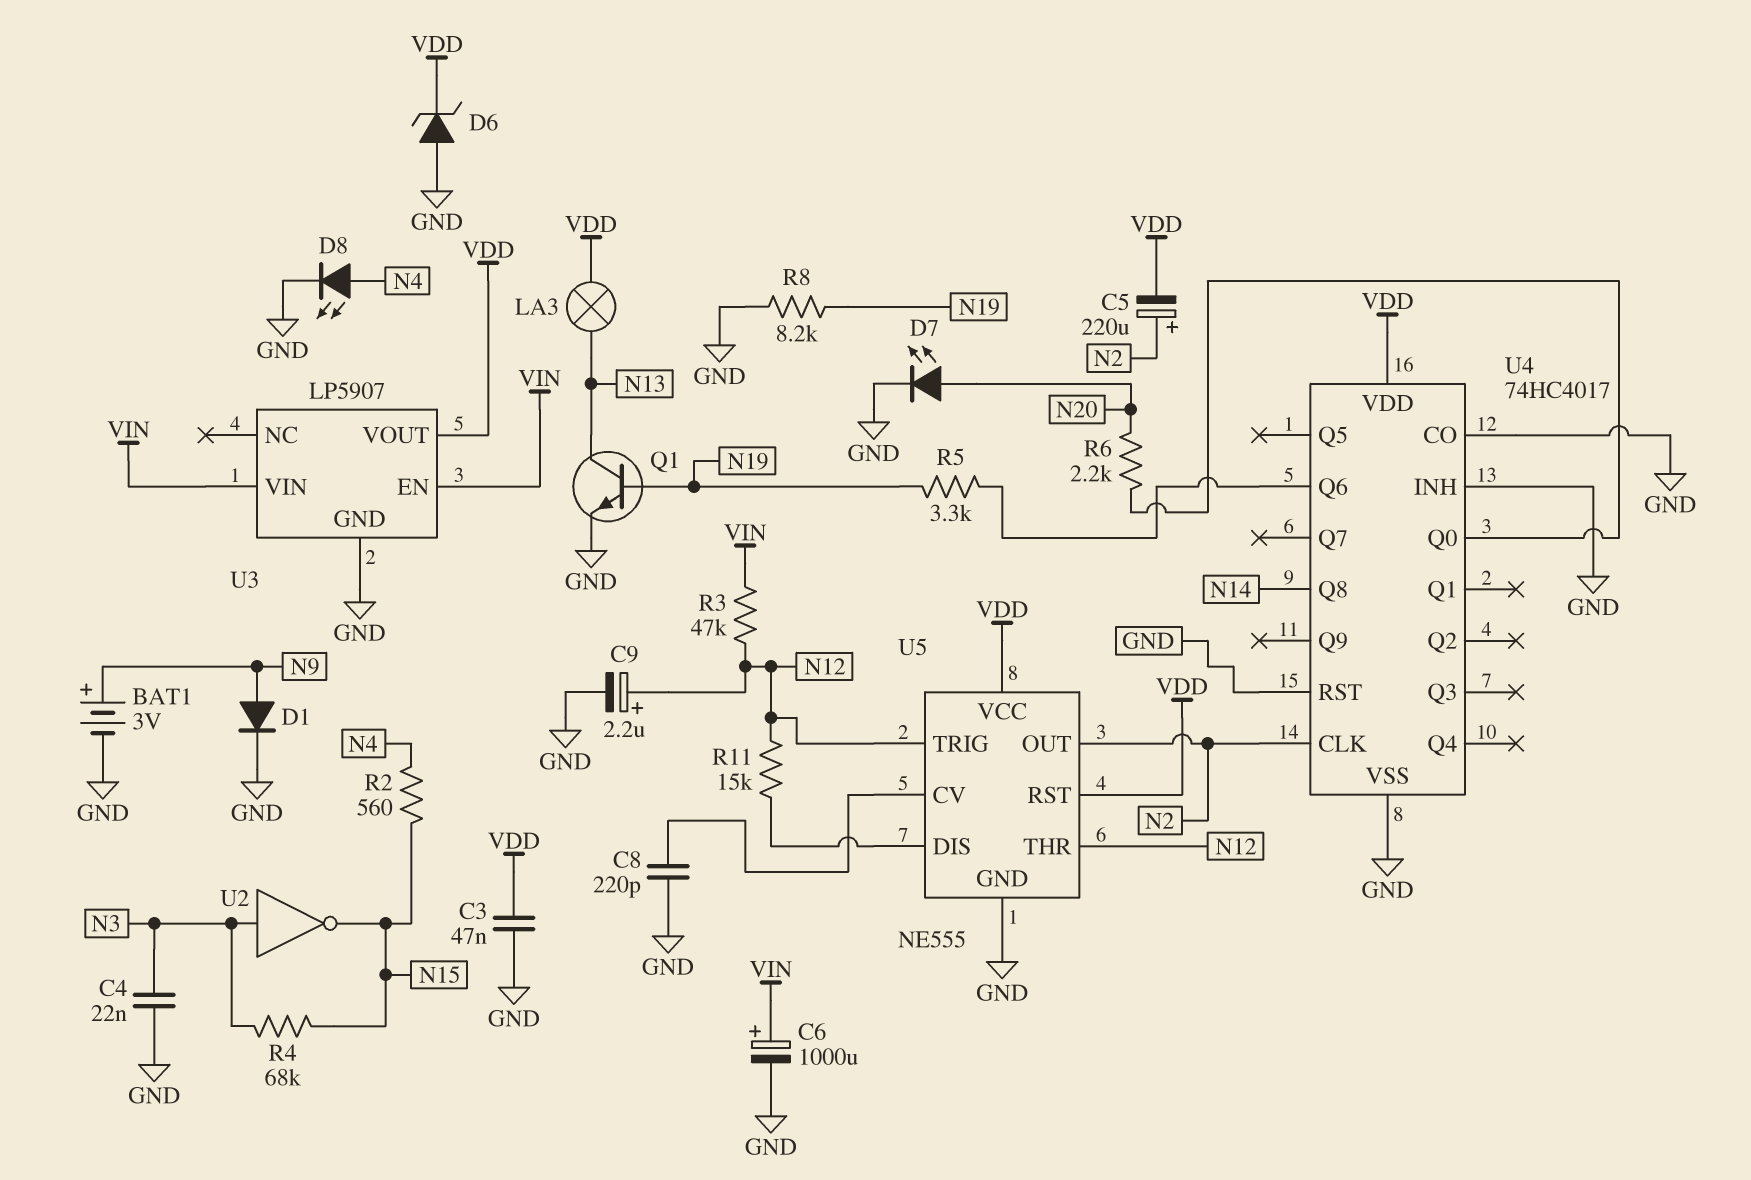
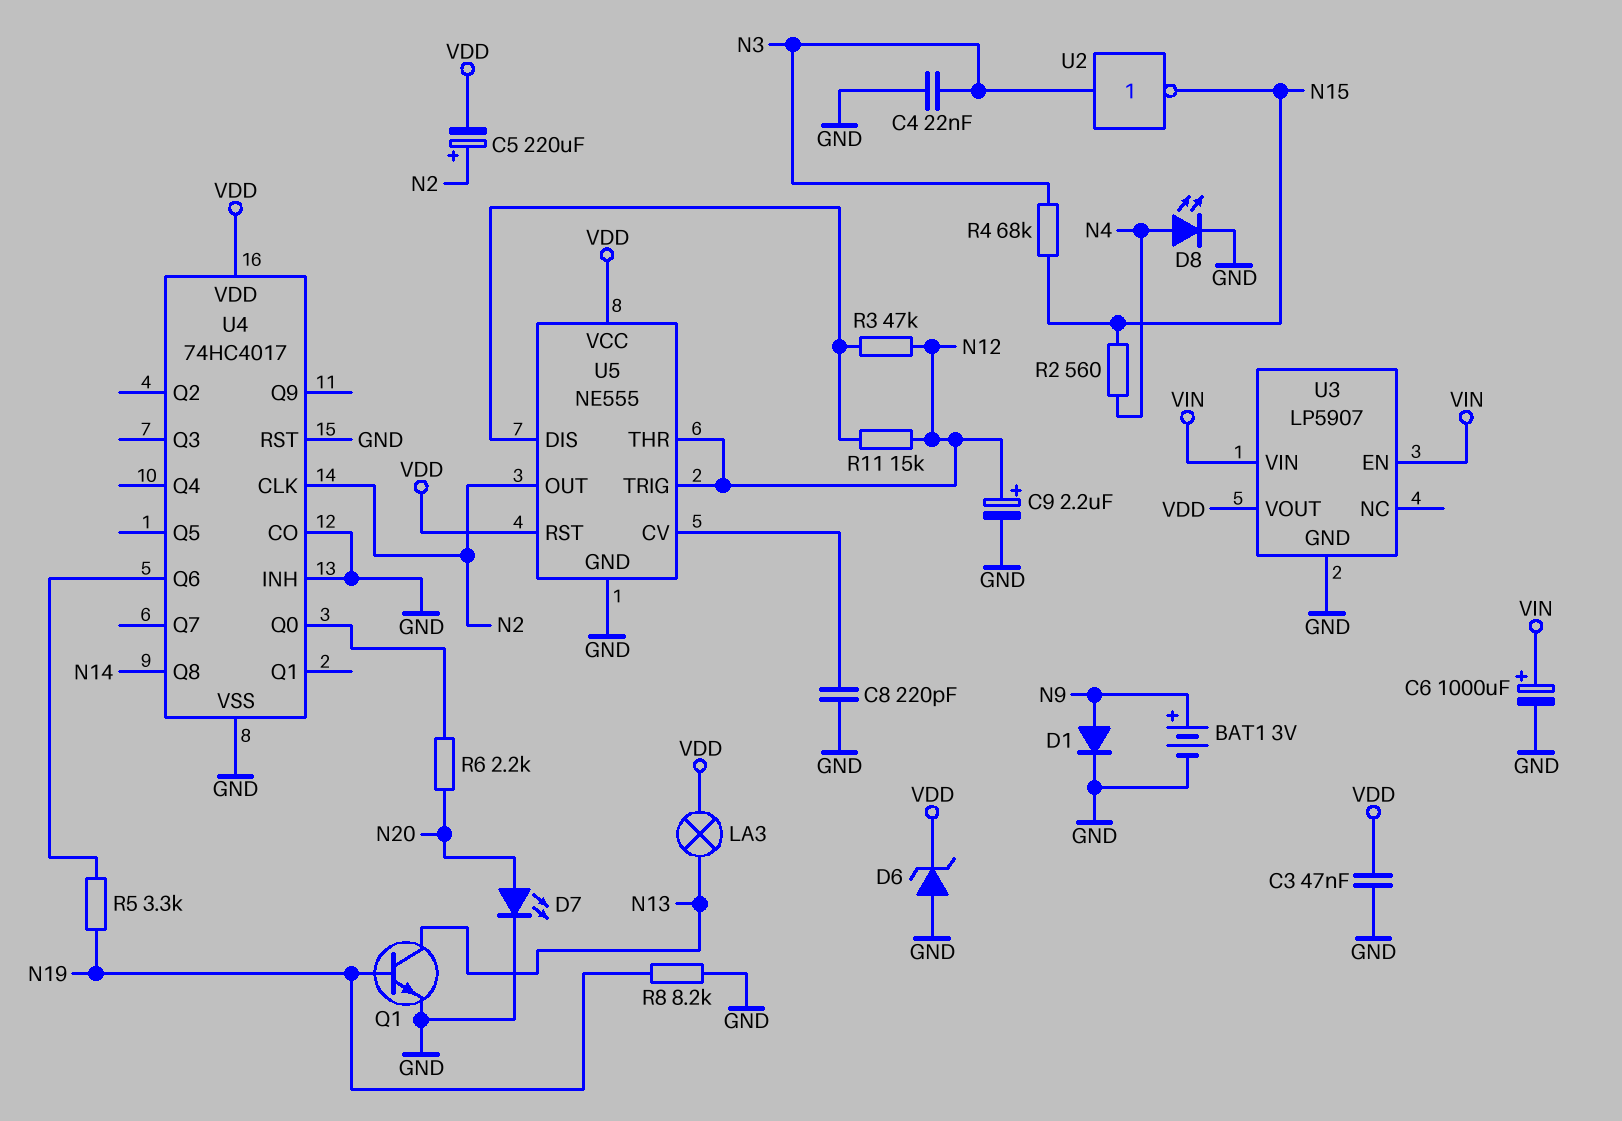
R3: 47k (N12, VIN) -> 47k (N12, U5/DIS)

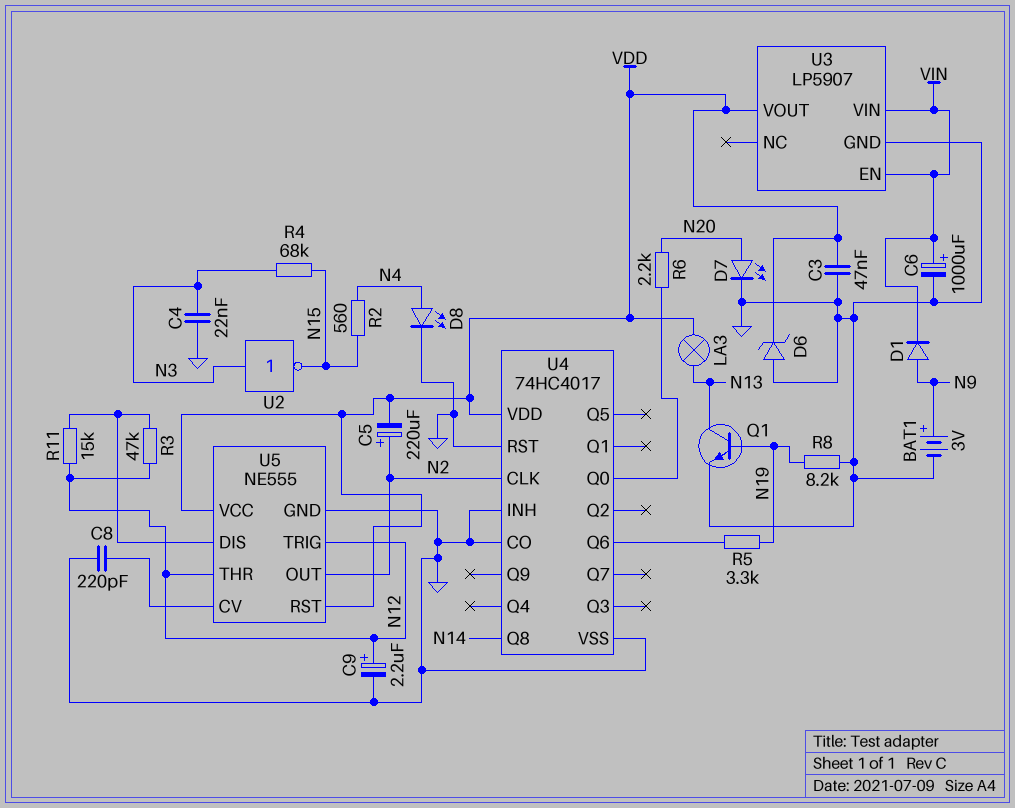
D1: diode (A N9, K GND) -> diode (A N9, K VIN)

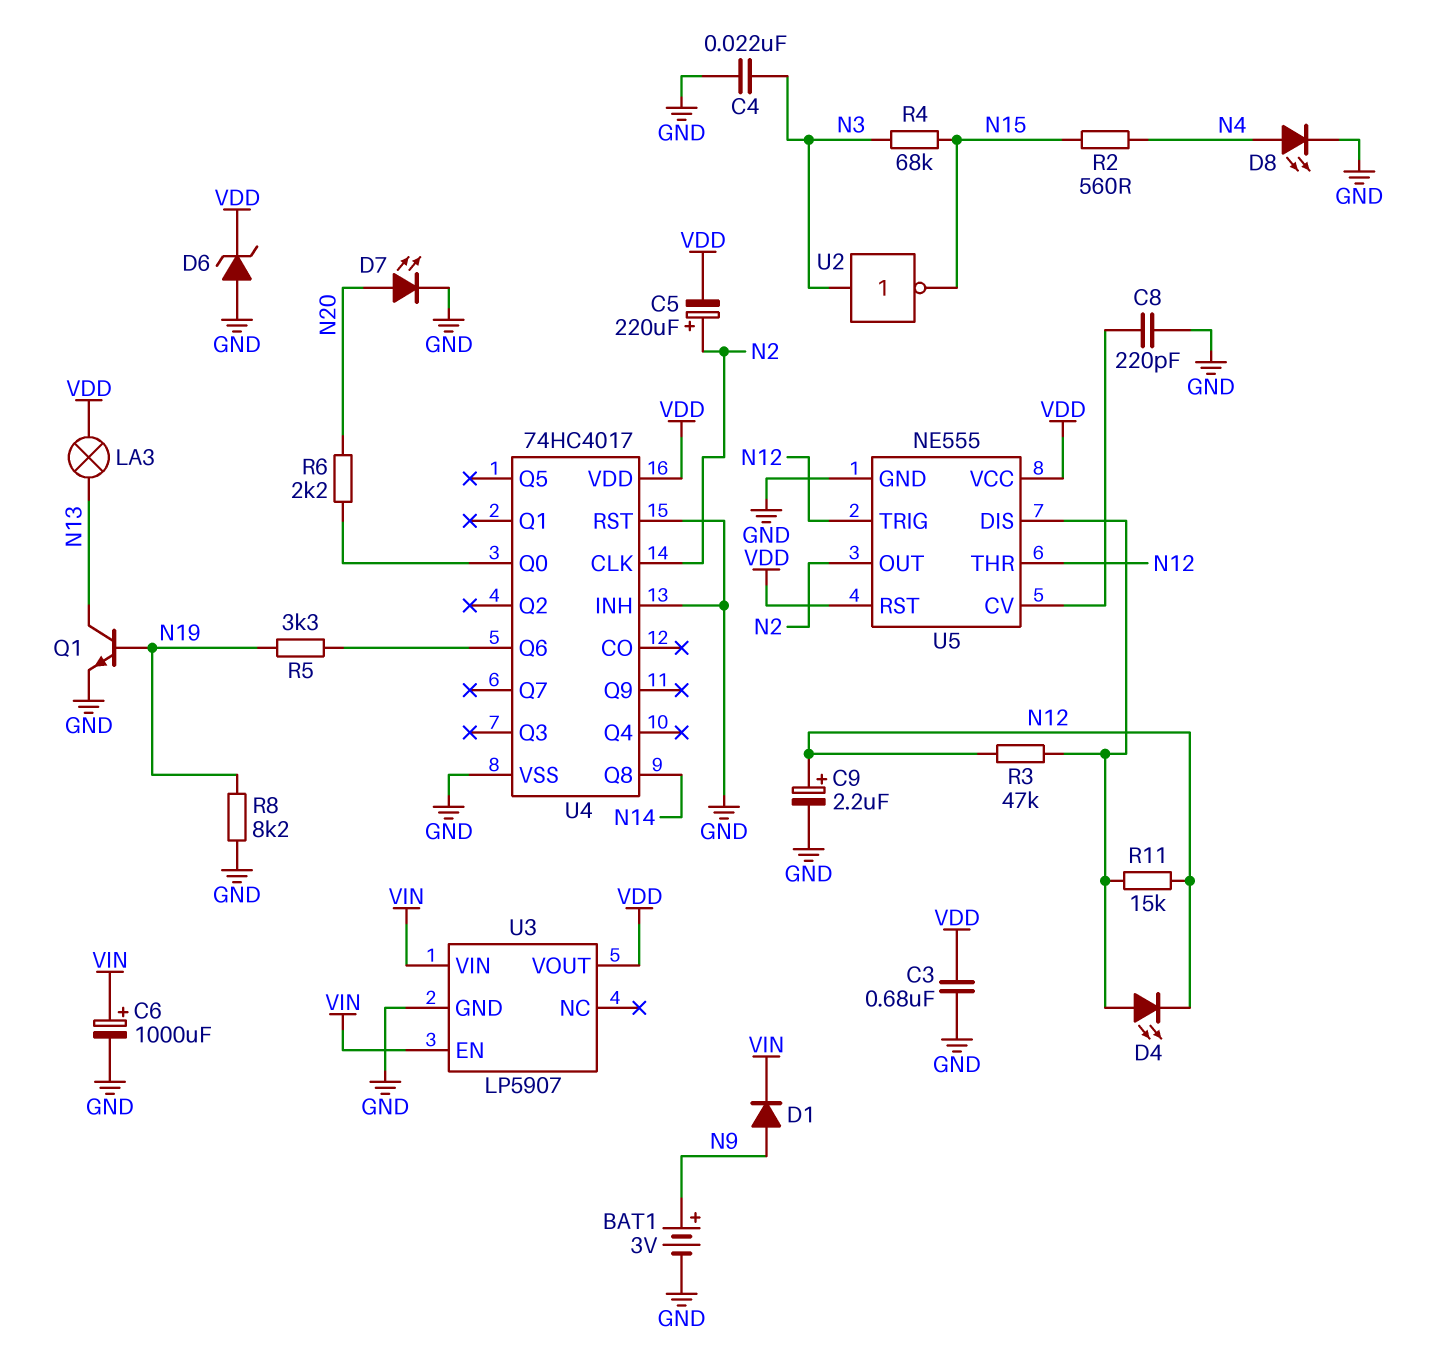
C3: 47nF (GND, VDD) -> 680nF (GND, VDD)
D4: none -> LED (A U5/DIS, K N12)
U4 pin CO: GND -> none

